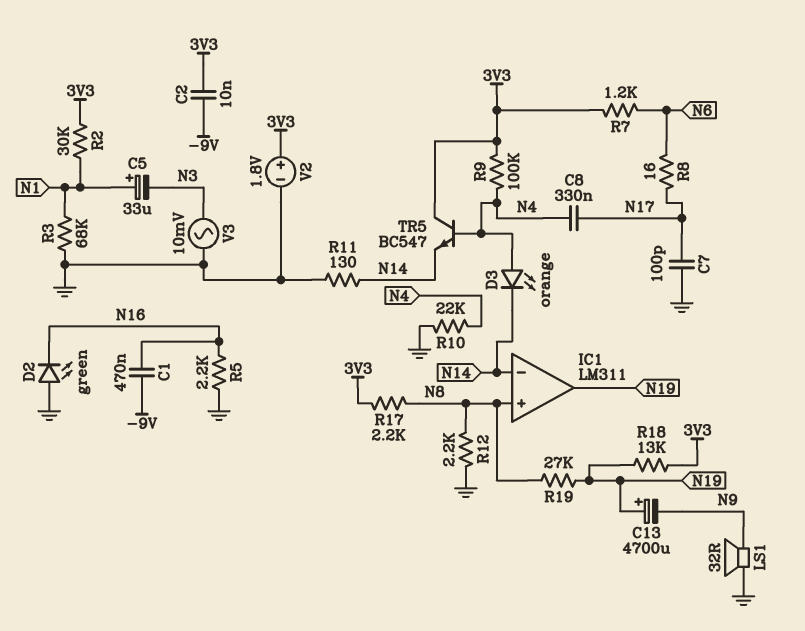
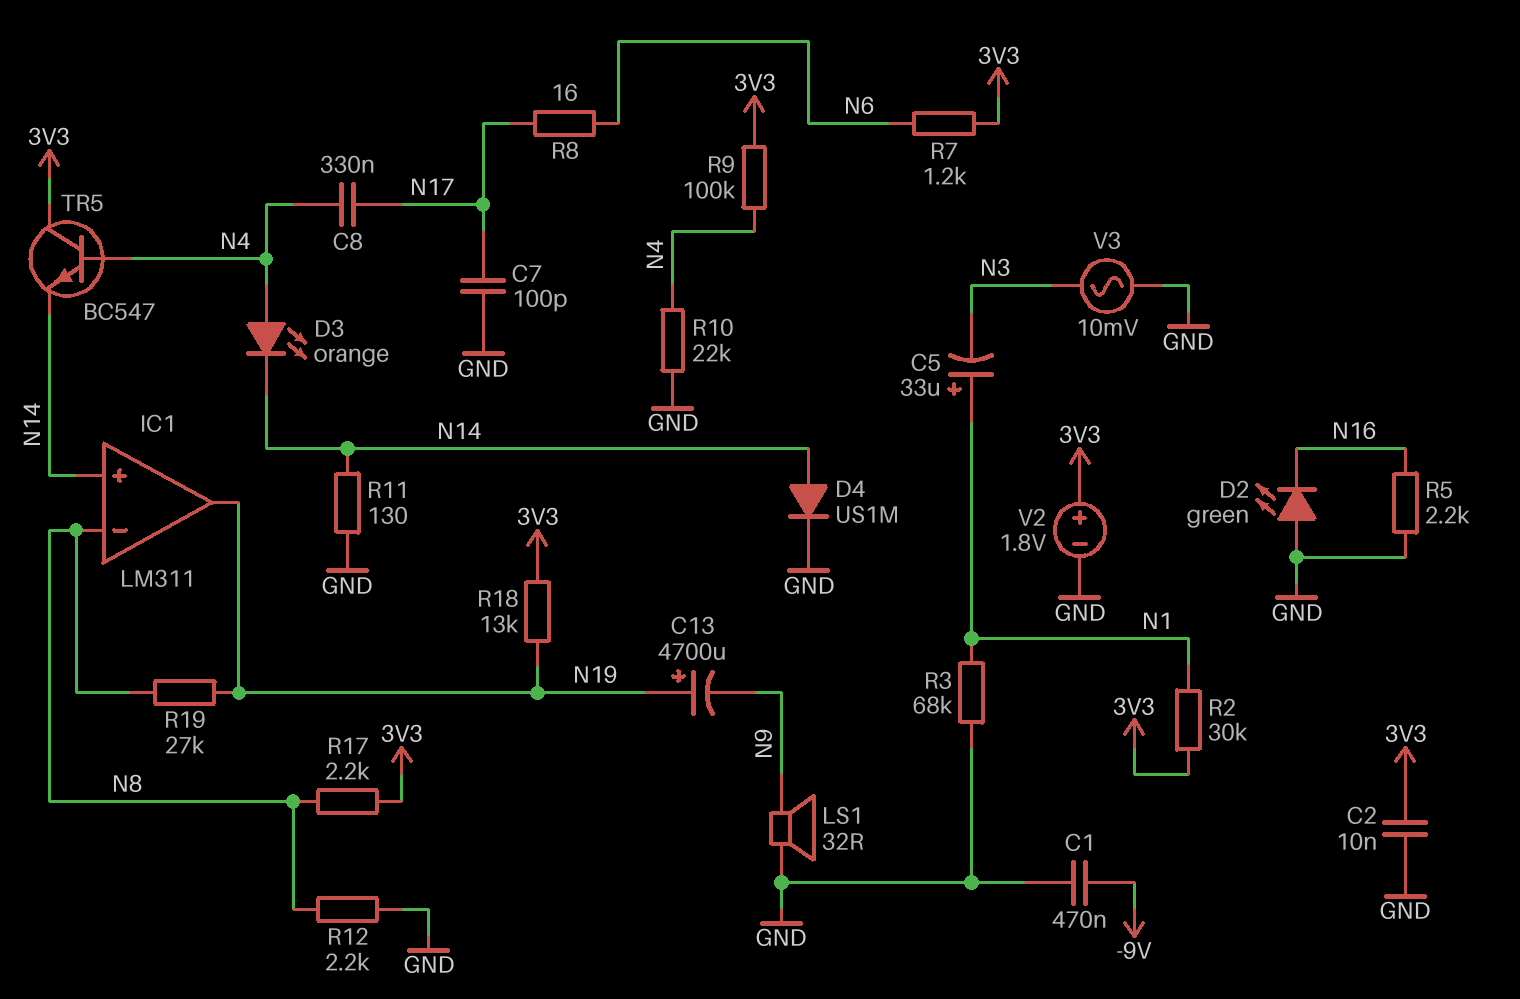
C1: 470nF (-9V, N16) -> 470nF (-9V, GND)
C2: 10nF (-9V, 3V3) -> 10nF (3V3, GND)
D4: none -> diode US1M (A N14, K GND)
IC1 pin in+: N8 -> N14
IC1 pin in-: N14 -> N8

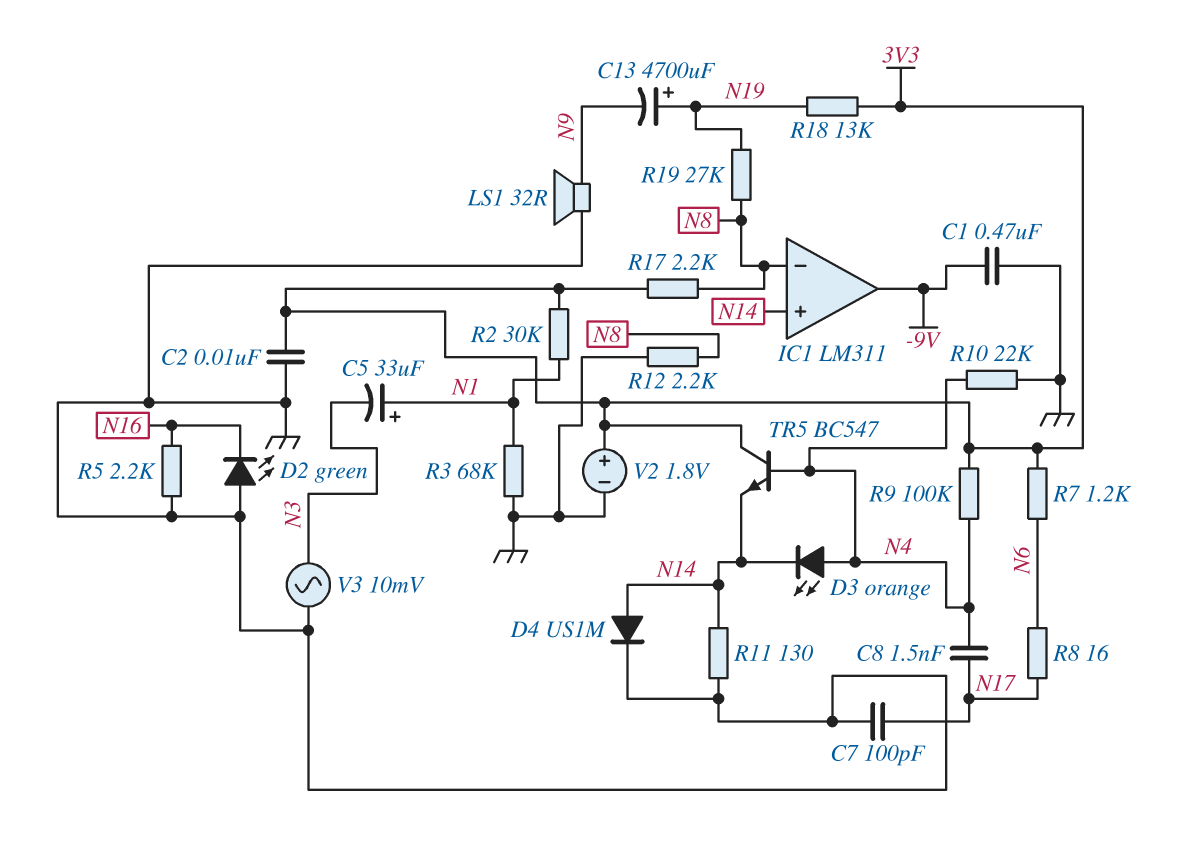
C8: 330nF (N4, N17) -> 1.5nF (N4, N17)
IC1 pin out: N19 -> -9V

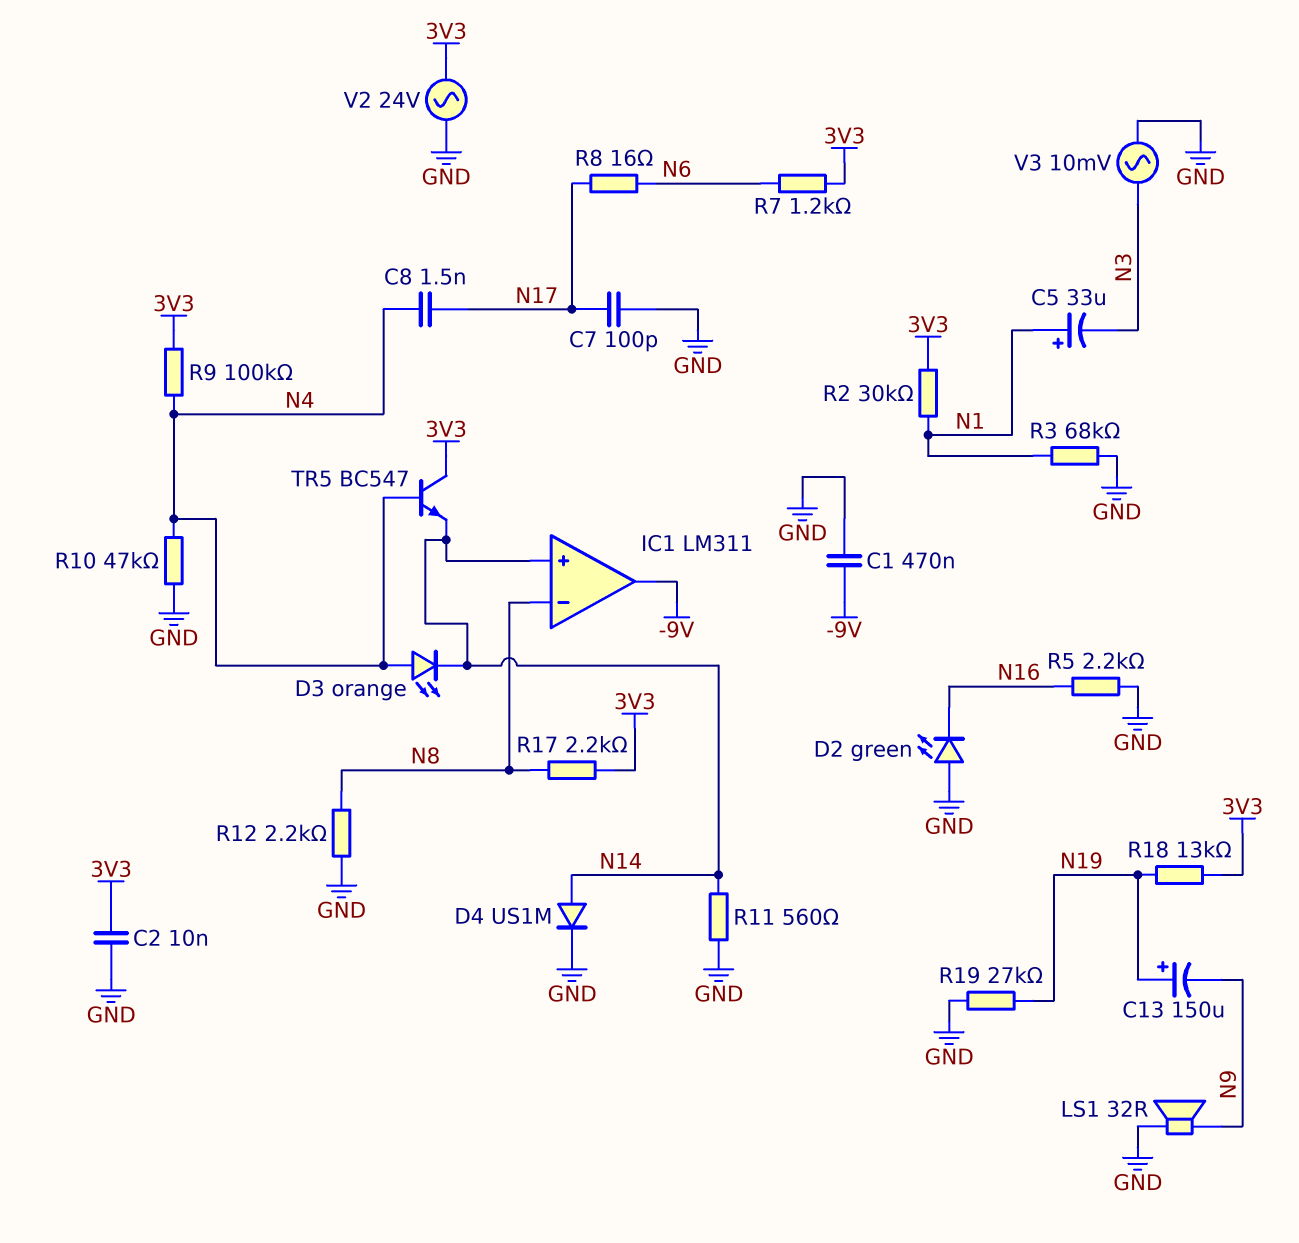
C13: 4700uF (plus N19, minus N9) -> 150uF (plus N19, minus N9)
R10: 22k (GND, N4) -> 47k (GND, N4)
R11: 130 (GND, N14) -> 560 (GND, N14)
R19: 27k (N8, N19) -> 27k (GND, N19)
V2: 1.8V (plus 3V3, minus GND) -> AC 24V (3V3, GND)

